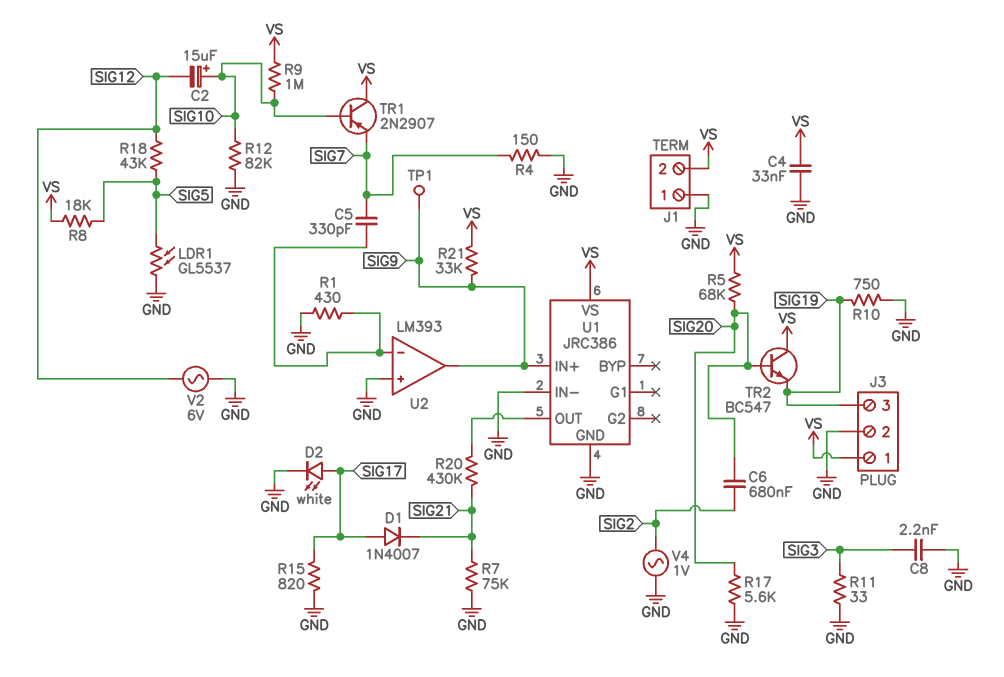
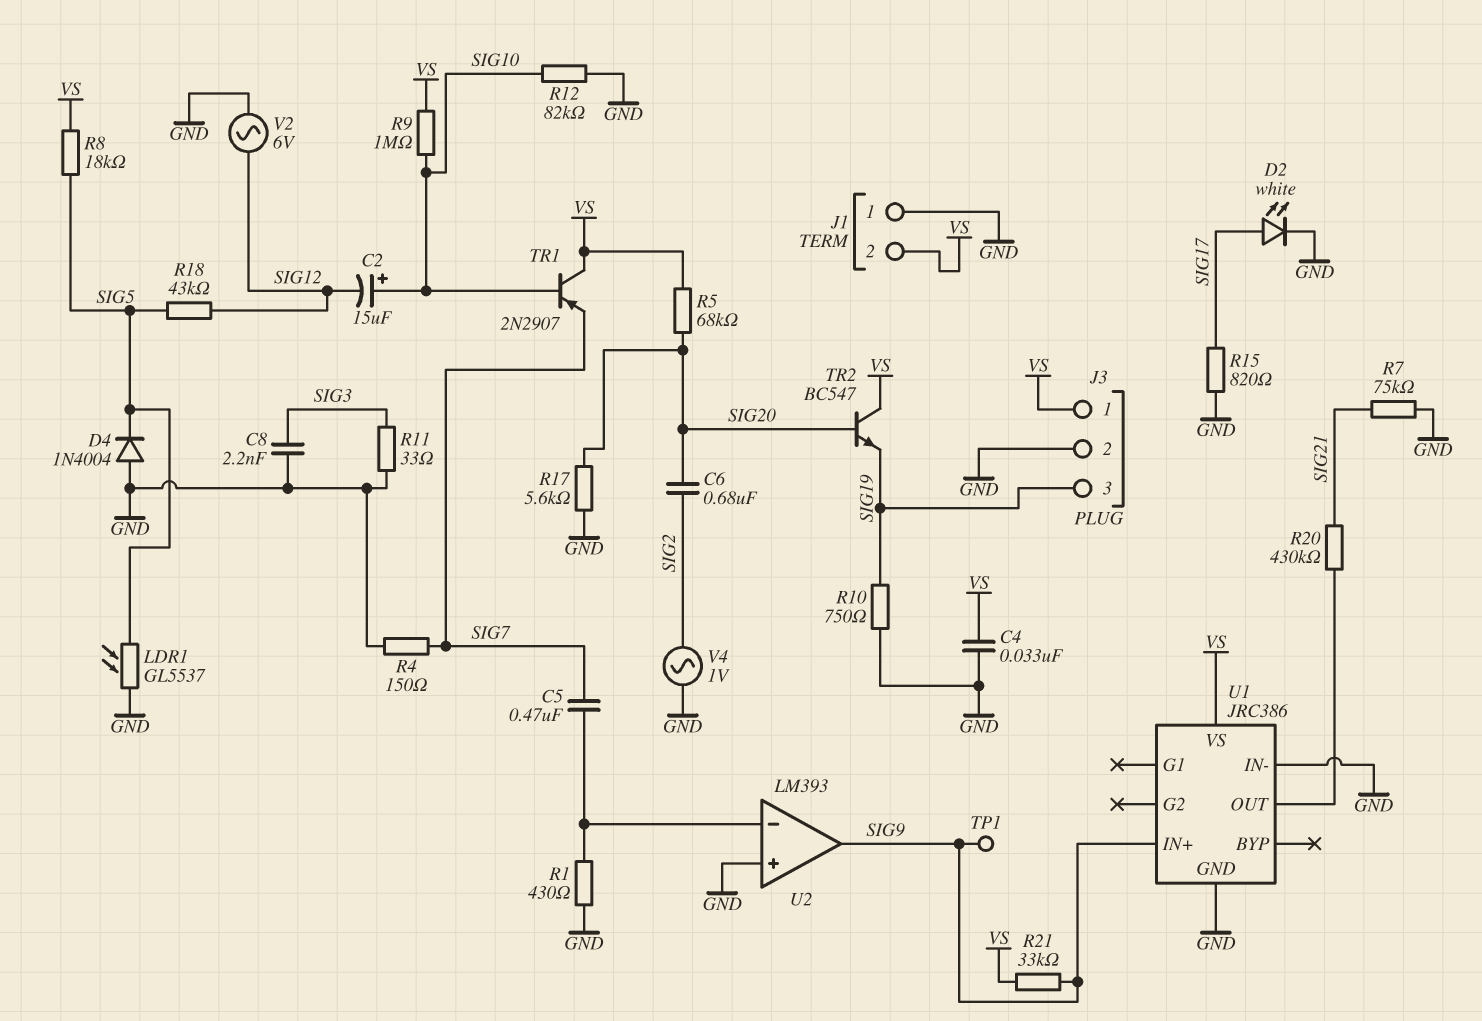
C5: 330pF (SIG7, U2/in-) -> 470nF (SIG7, U2/in-)
D1: diode 1N4007 (A SIG17, K SIG21) -> none
D4: none -> diode 1N4004 (A GND, K SIG5)

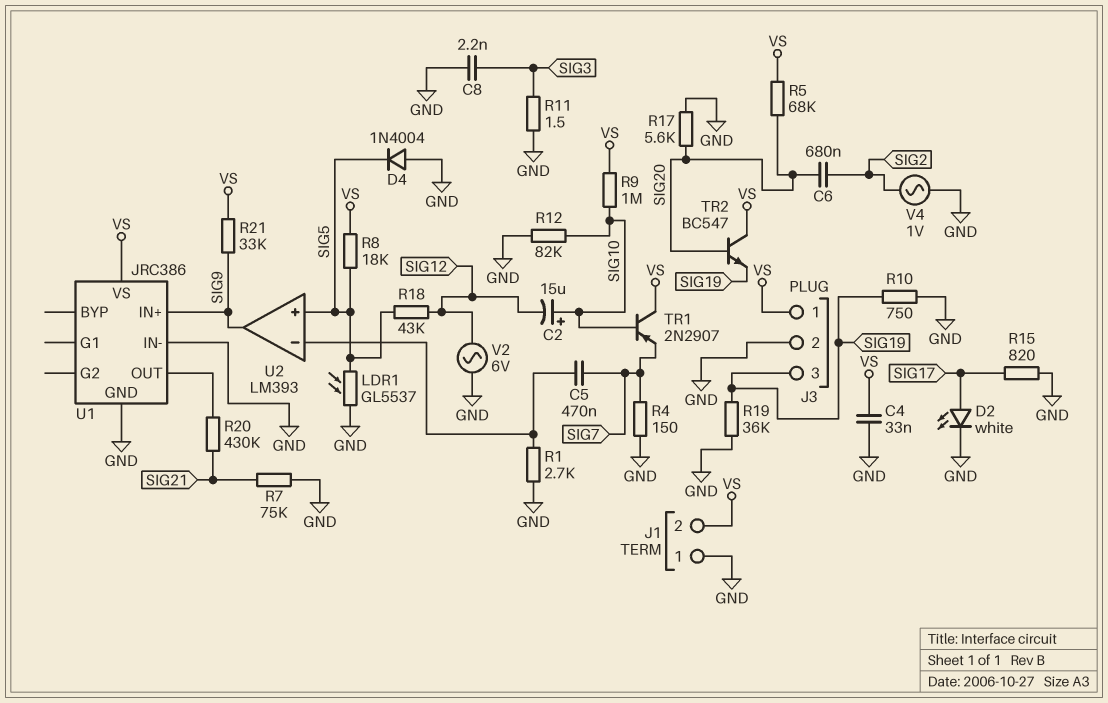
R1: 430 (GND, U2/in-) -> 2.7k (GND, U2/in-)
R11: 33 (GND, SIG3) -> 1.5 (GND, SIG3)
R19: none -> 36k (GND, SIG19)
TP1: test point (SIG9) -> none
U2 pin in+: GND -> SIG5

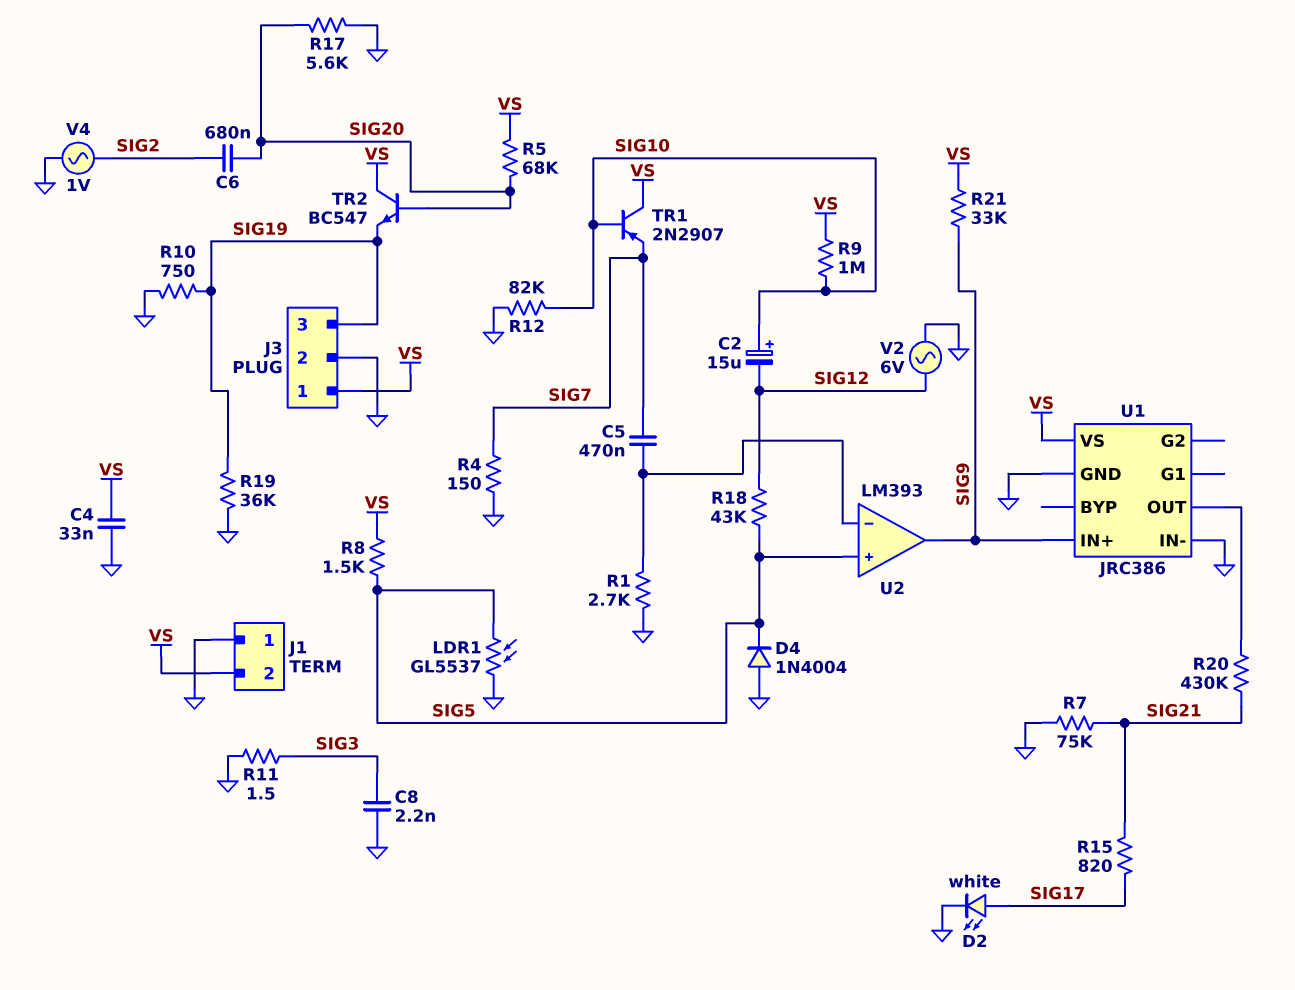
R8: 18k (SIG5, VS) -> 1.5k (SIG5, VS)
R15: 820 (GND, SIG17) -> 820 (SIG17, SIG21)

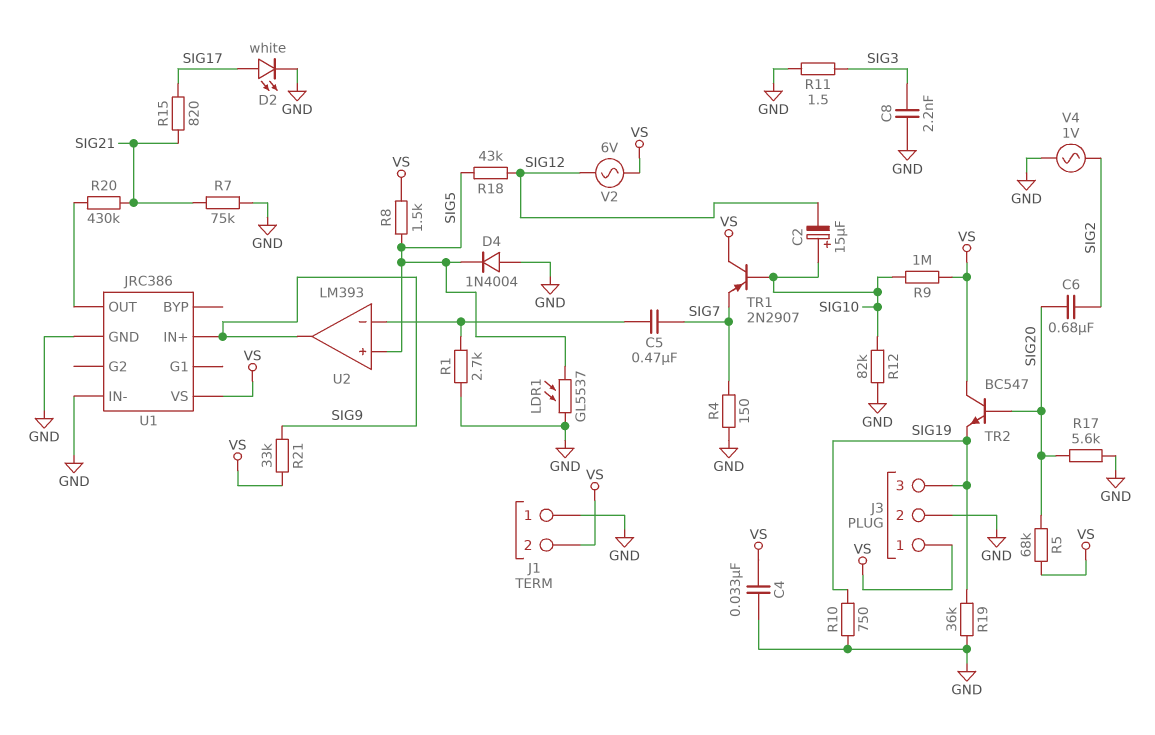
V2: AC 6V (GND, SIG12) -> AC 6V (SIG12, VS)

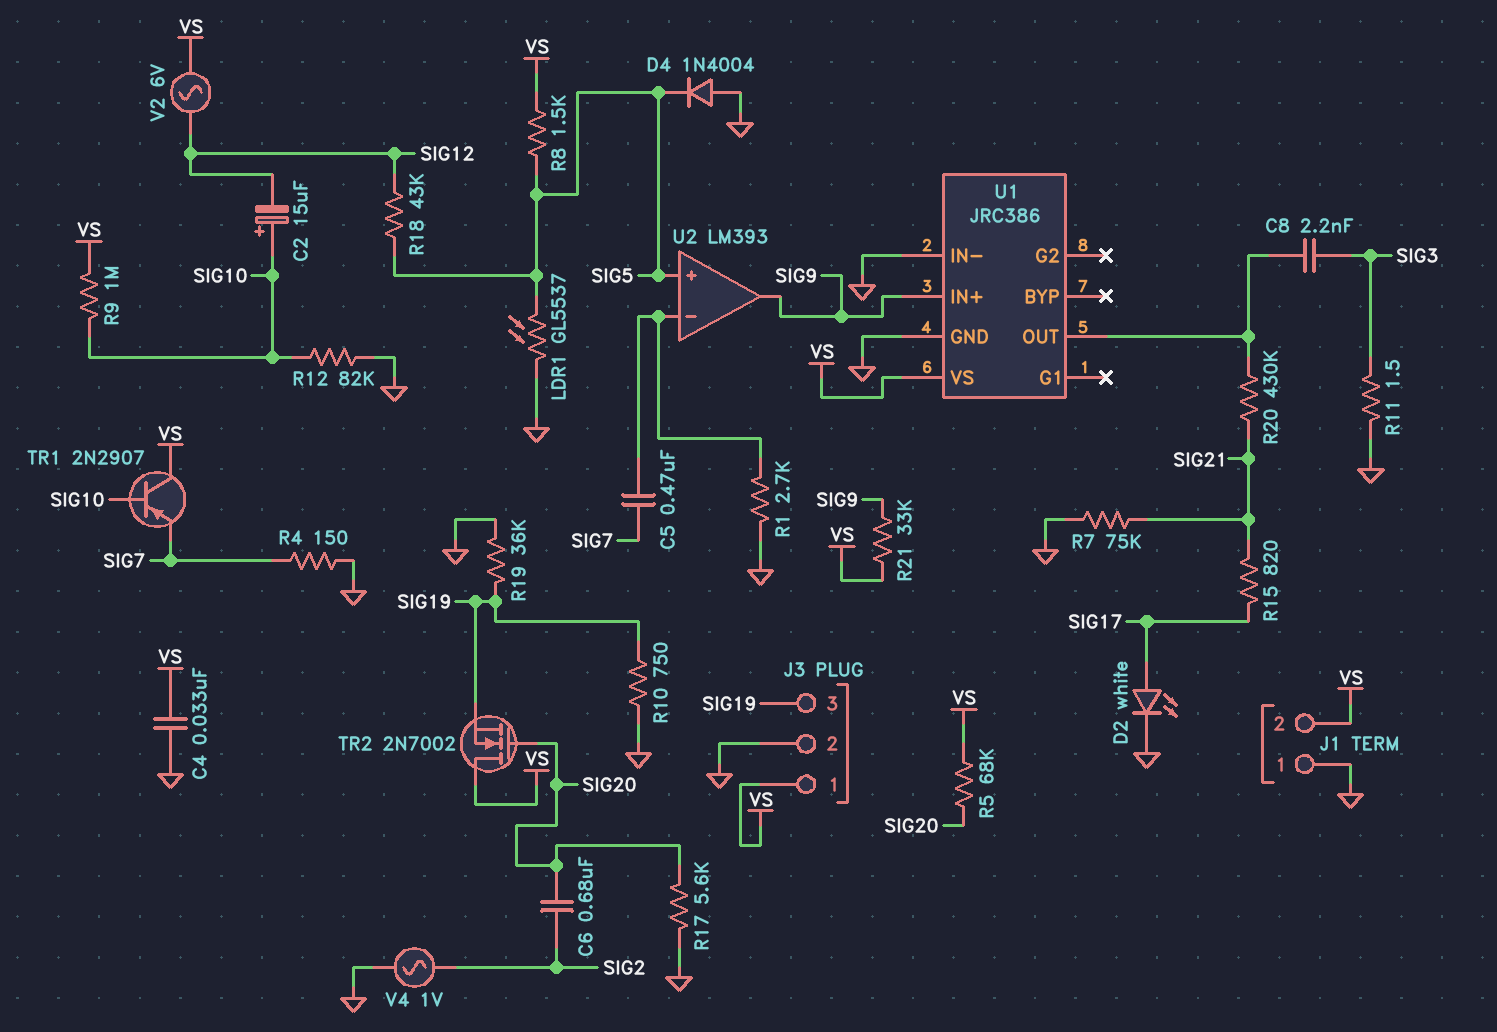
C8: 2.2nF (GND, SIG3) -> 2.2nF (SIG3, U1/OUT)
TR2: NPN BC547 (B SIG20, C VS, E SIG19) -> NMOS 2N7002 (G SIG20, D VS, S SIG19)

